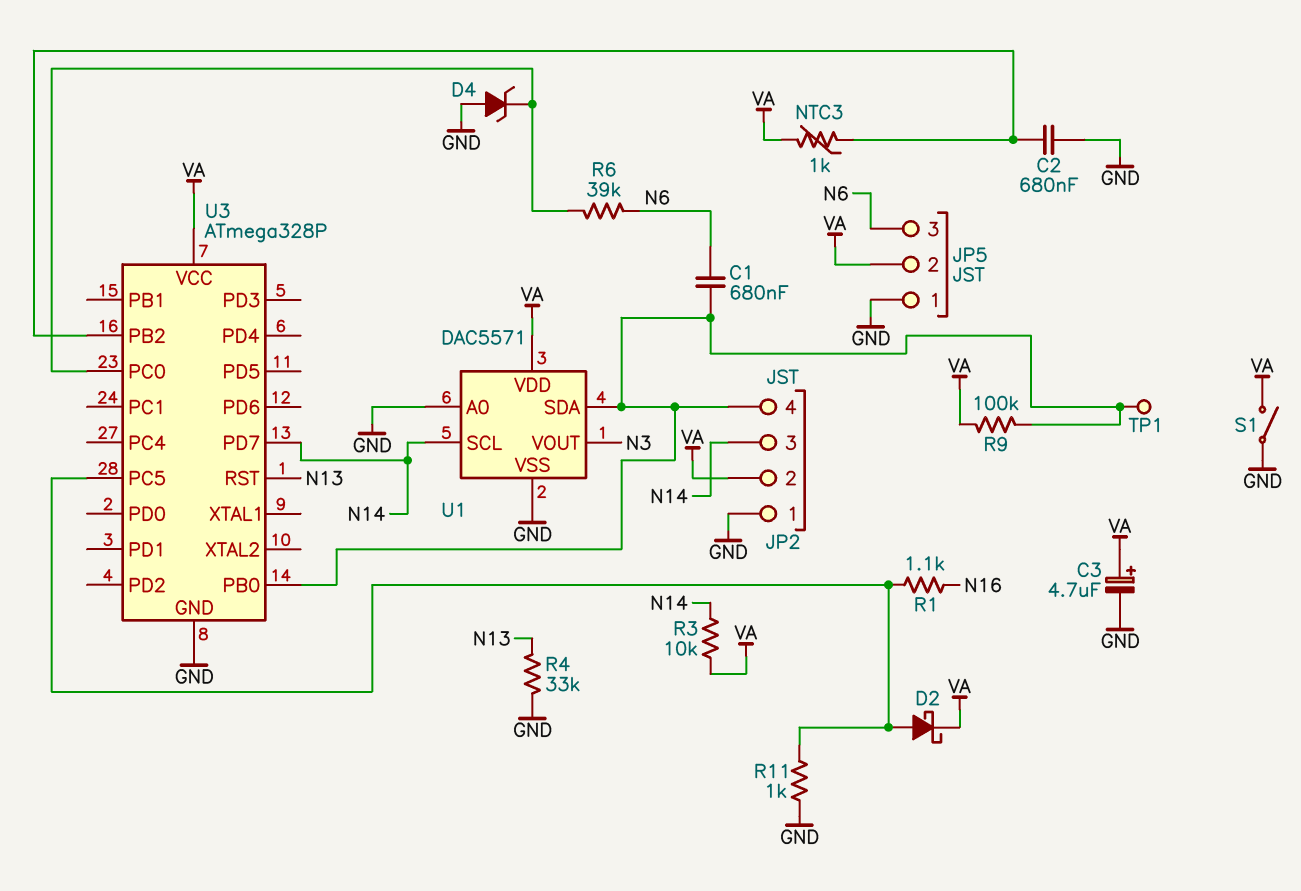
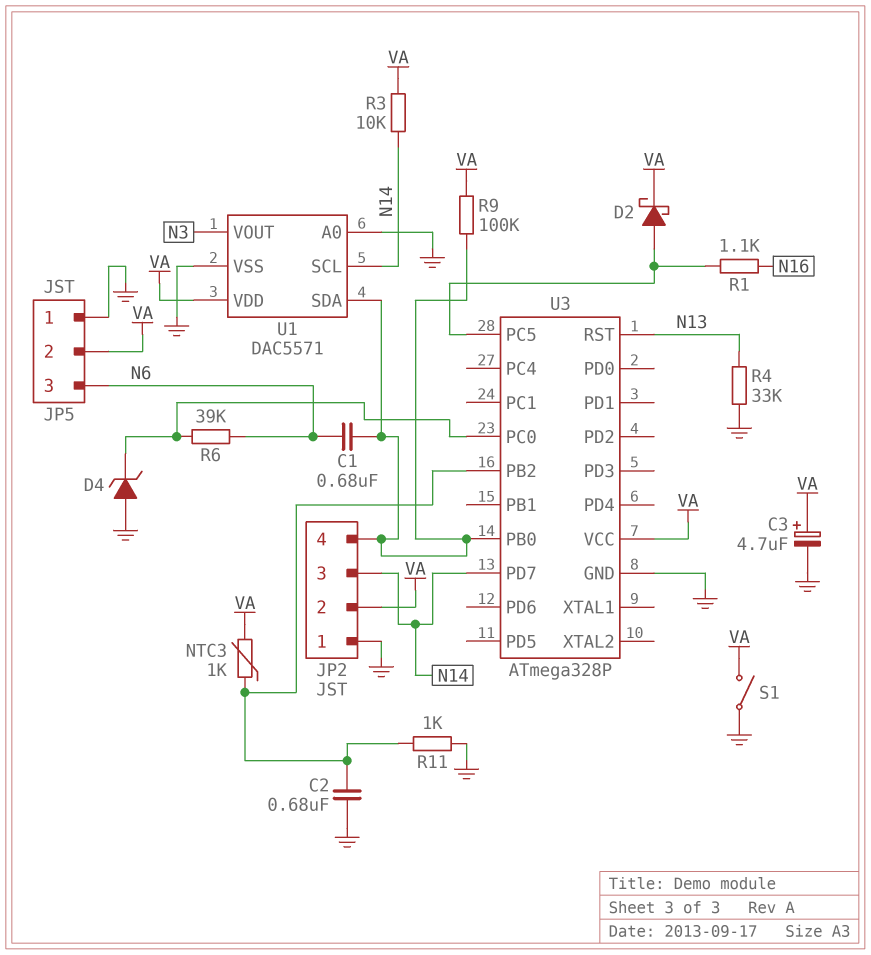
R11: 1k (GND, U3/PC5) -> 1k (GND, U3/PB2)
TP1: test point (JP2/4) -> none

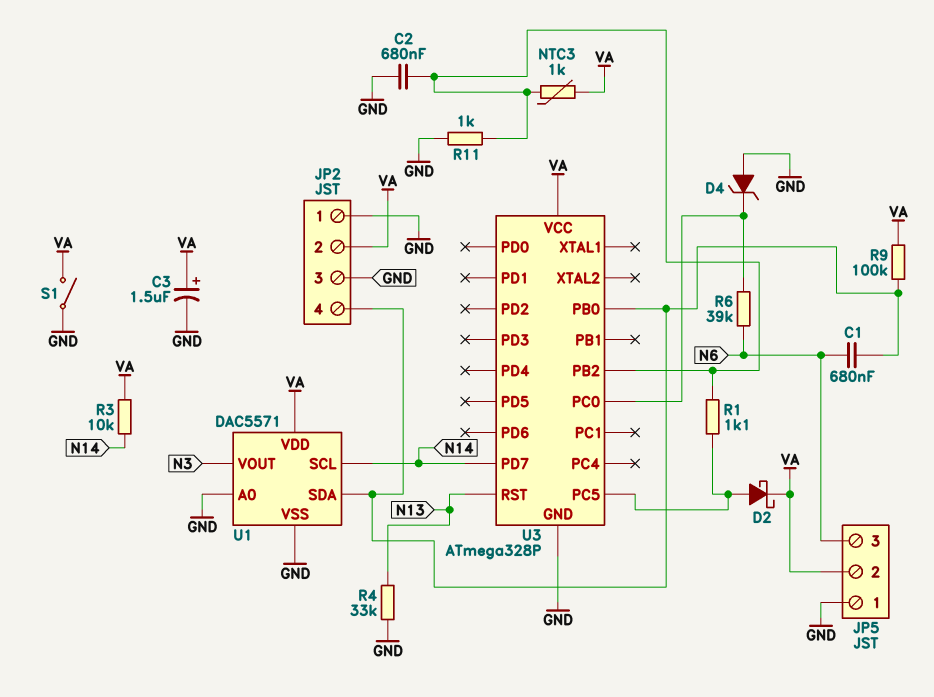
C3: 4.7uF (plus VA, minus GND) -> 1.5uF (plus VA, minus GND)
JP2 pin 3: N14 -> GND
R1: 1.1k (N16, U3/PC5) -> 1.1k (U3/PB2, U3/PC5)

